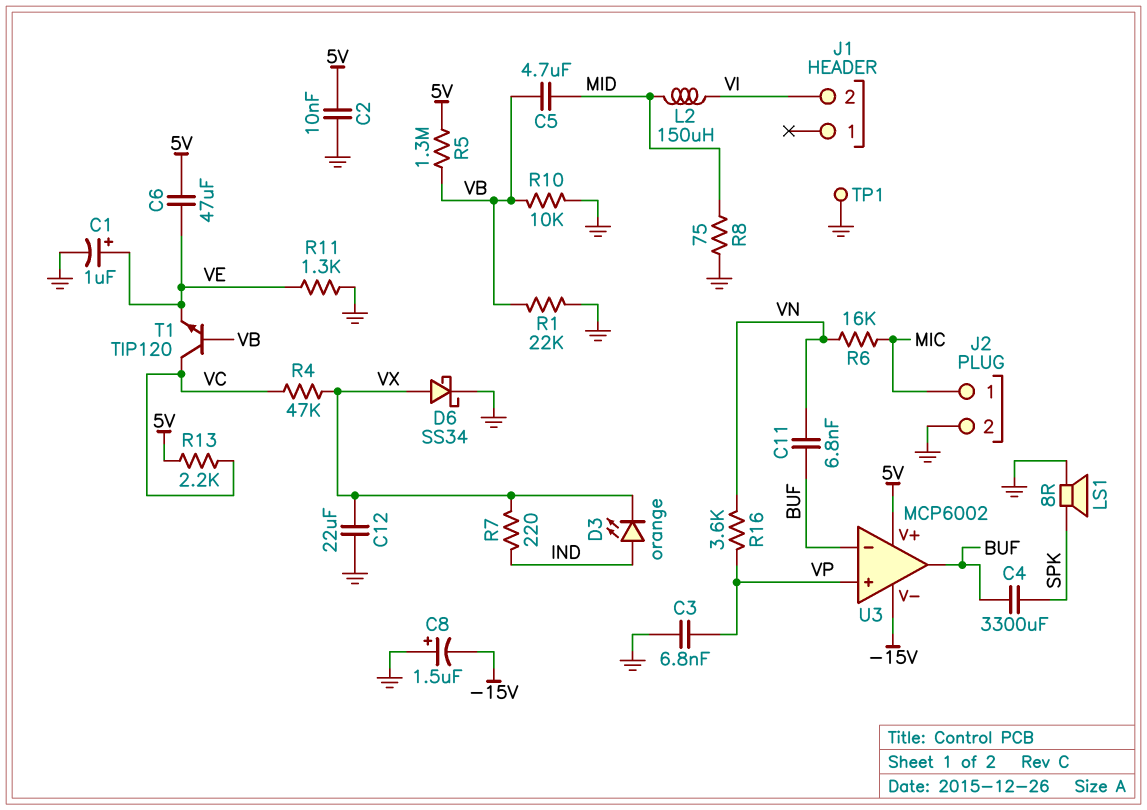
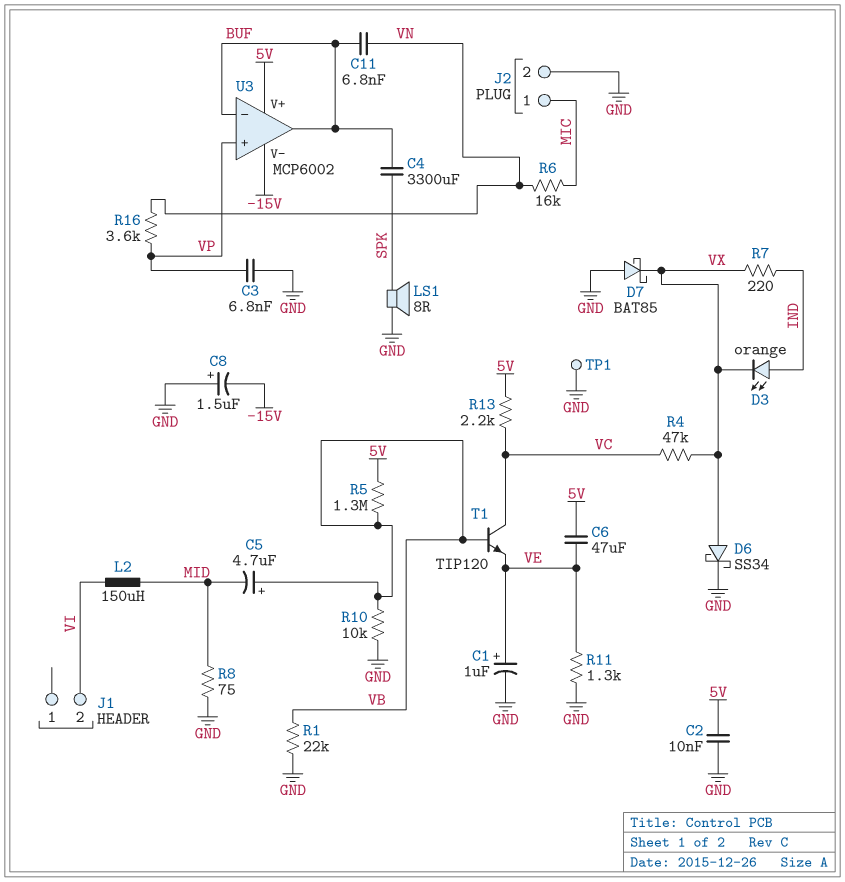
C5: 4.7uF (MID, VB) -> 4.7uF (plus VB, minus MID)
C12: 22uF (GND, VX) -> none
D7: none -> schottky BAT85 (A GND, K VX)

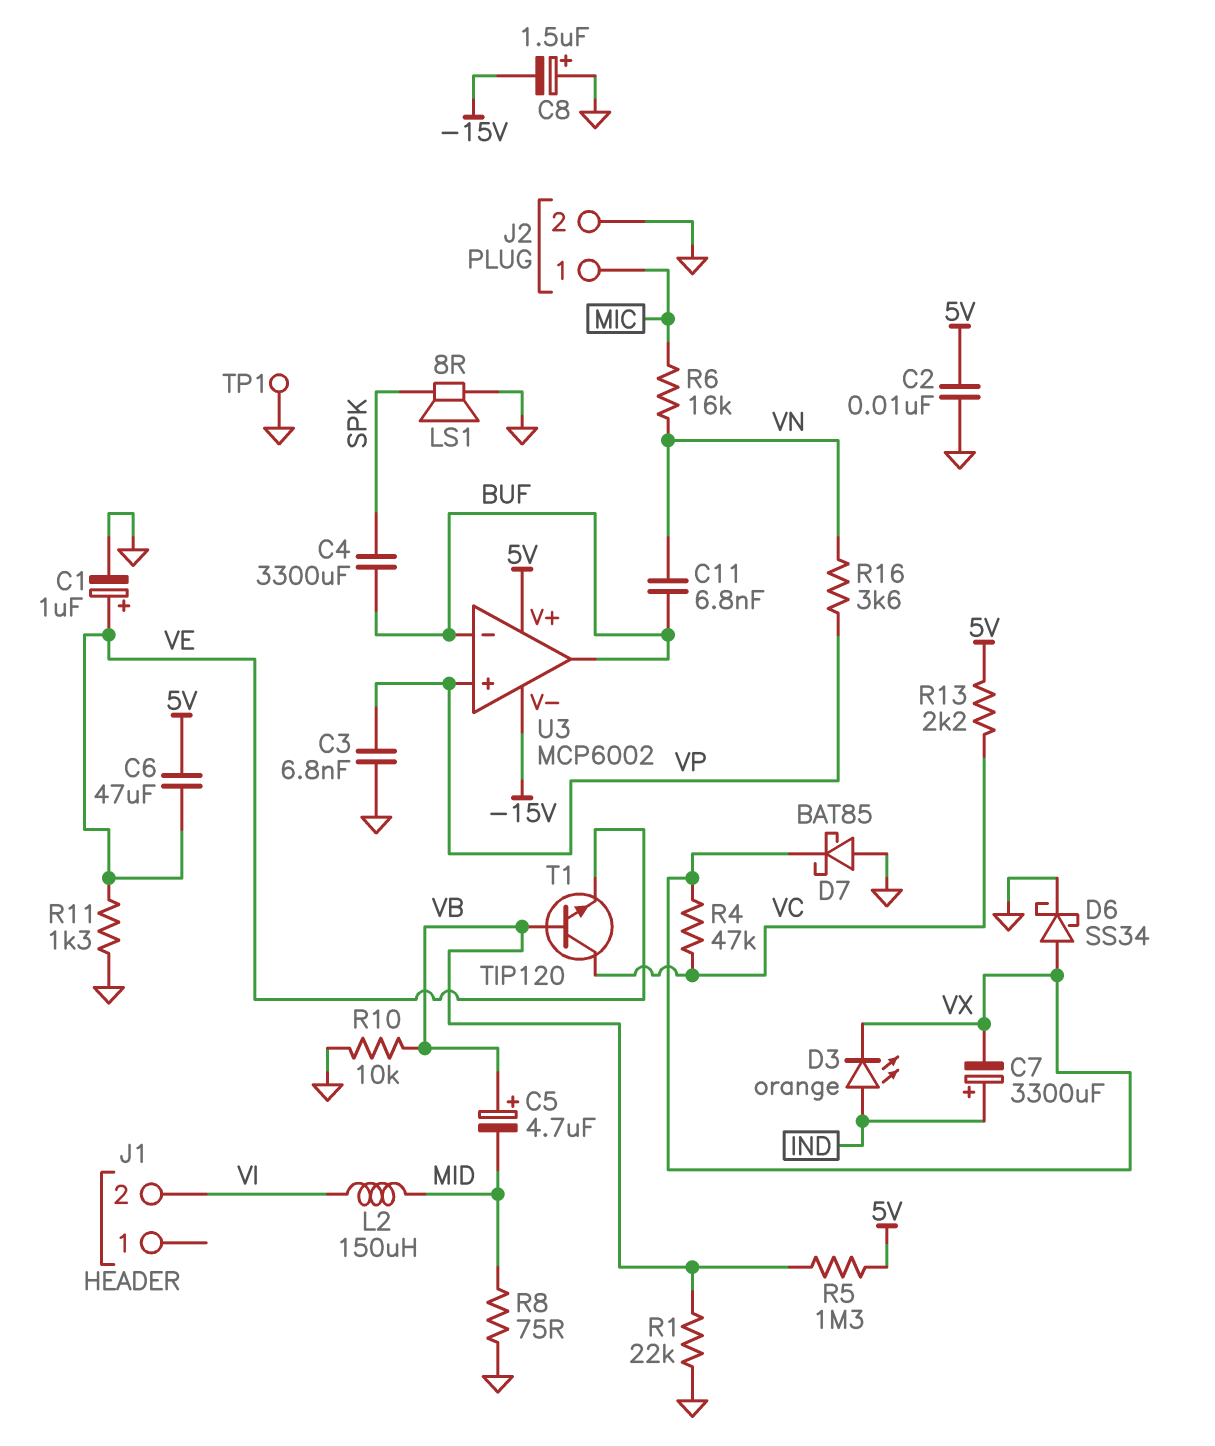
C7: none -> 3300uF (plus IND, minus VX)
R7: 220 (IND, VX) -> none

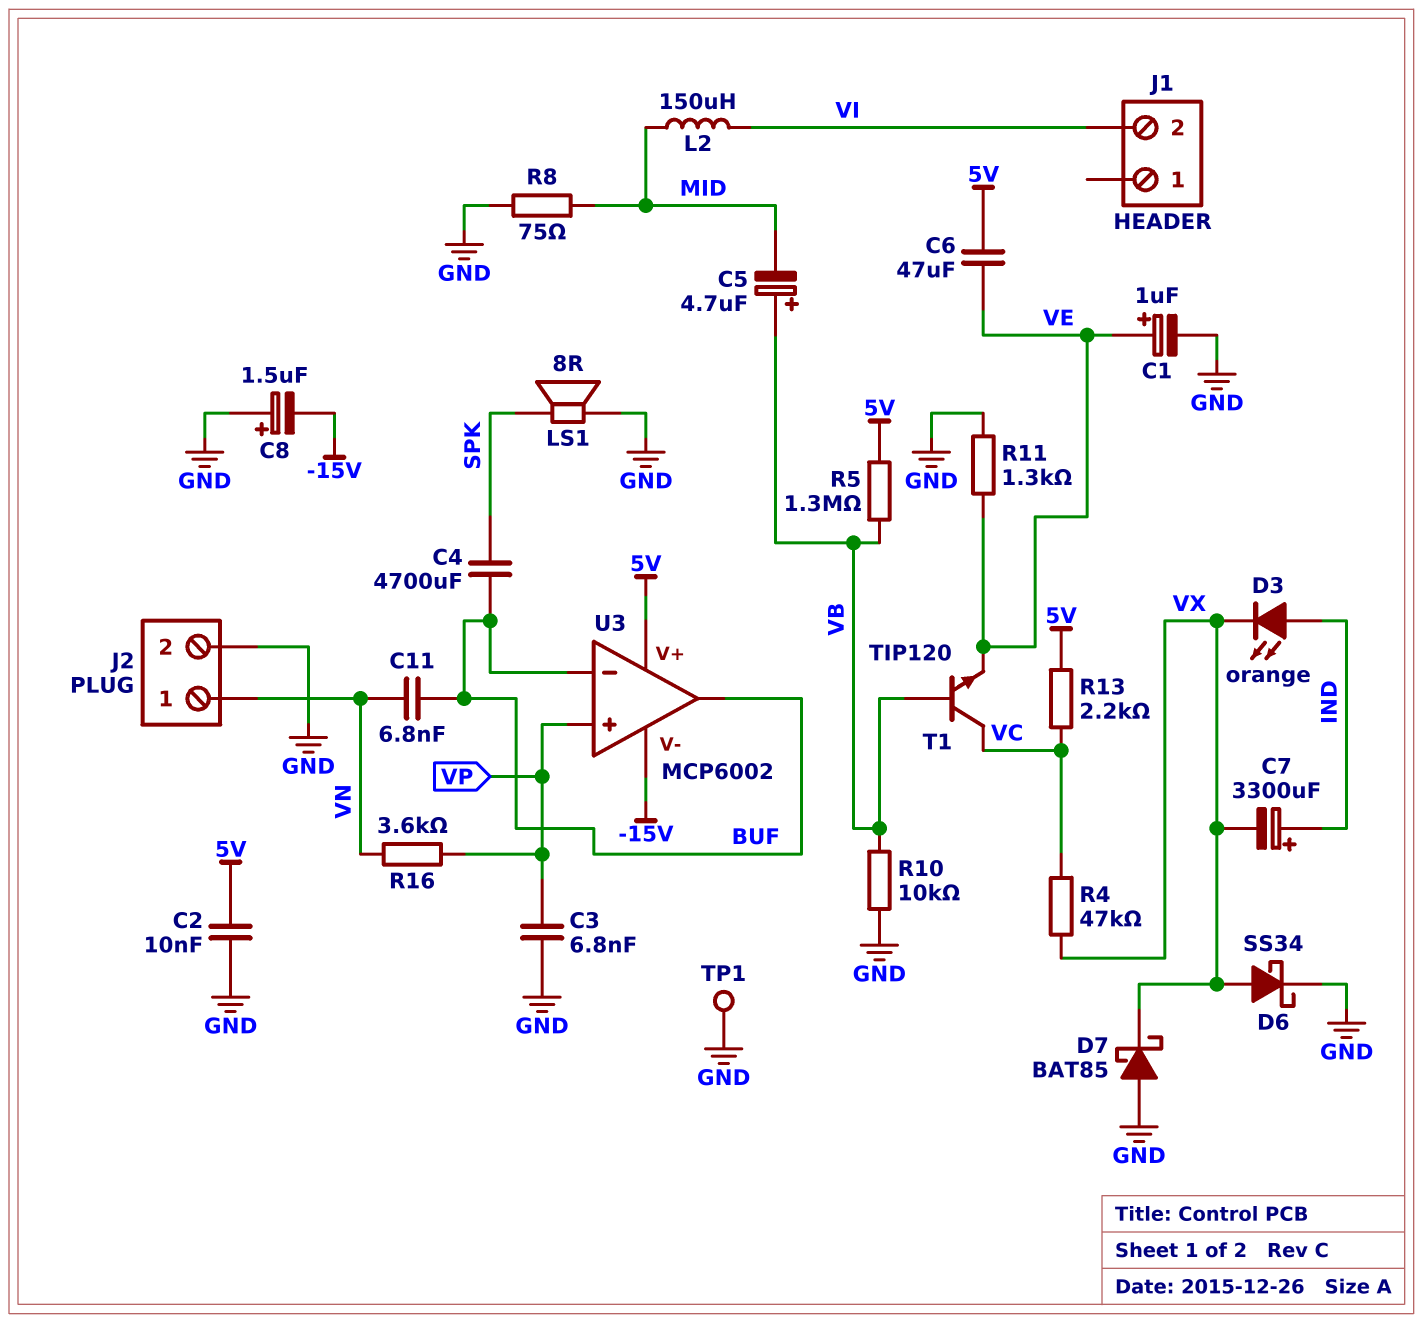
C4: 3300uF (BUF, SPK) -> 4700uF (BUF, SPK)
J2 pin 1: MIC -> VN
R1: 22k (GND, VB) -> none
R6: 16k (MIC, VN) -> none

